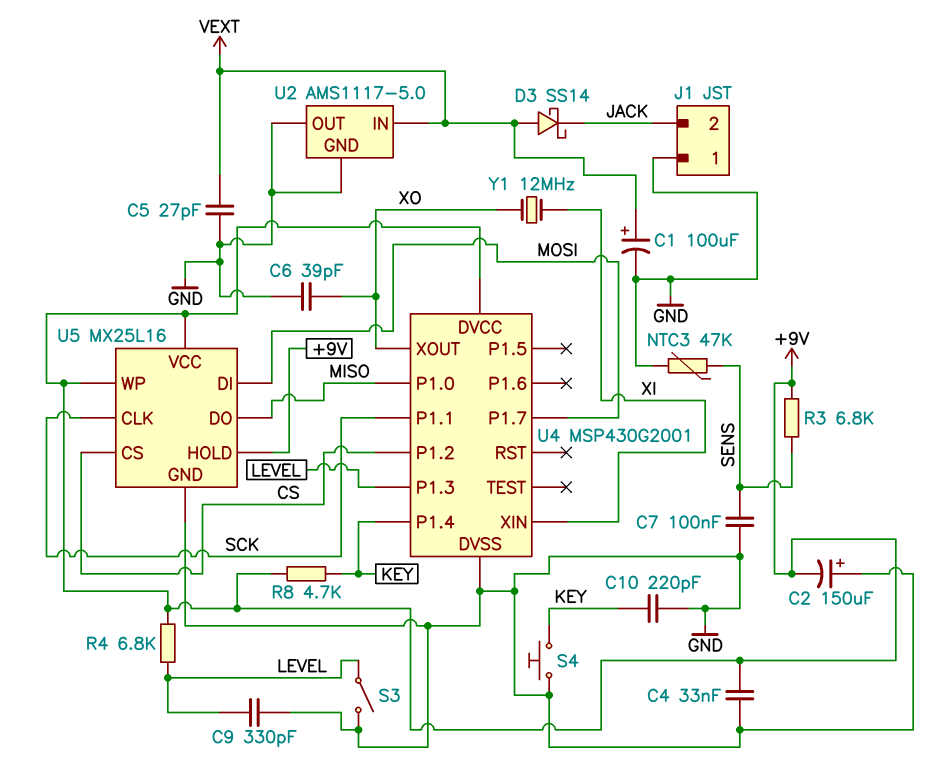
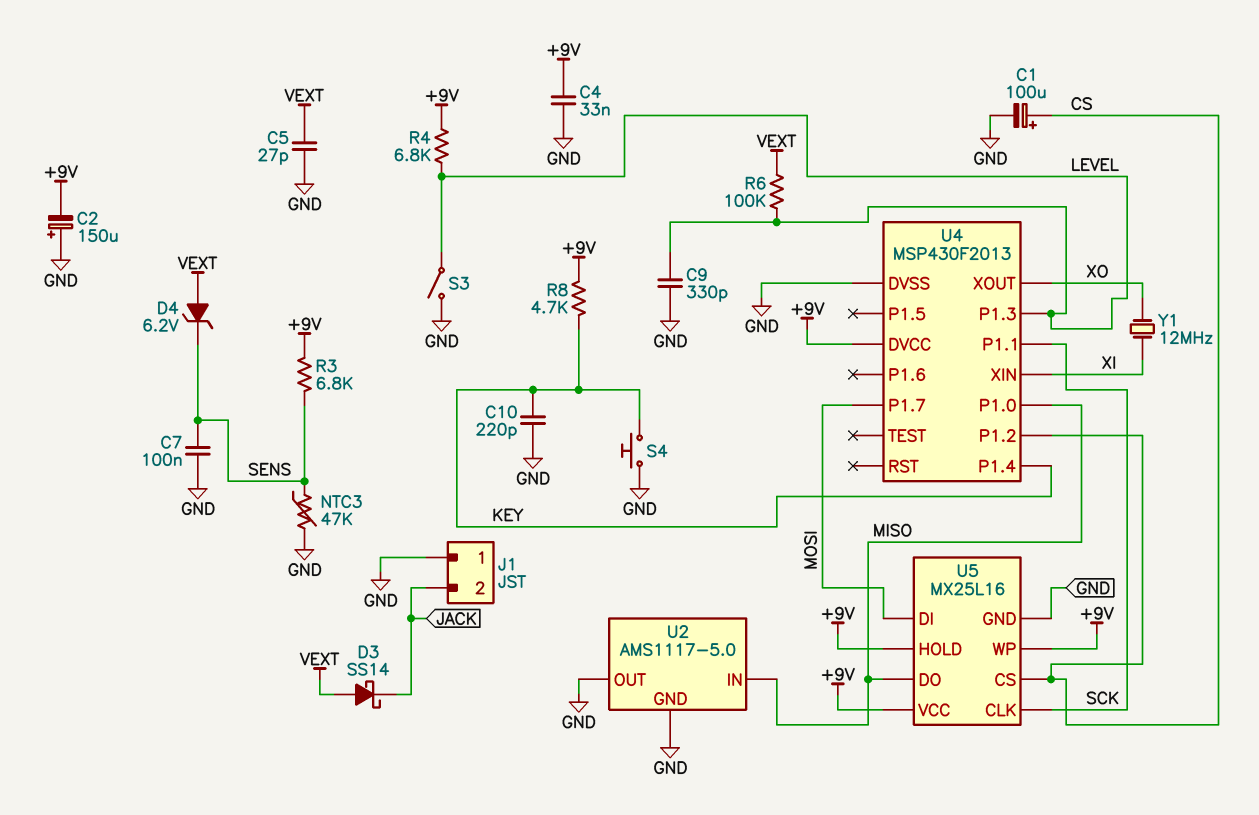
C1: 100uF (plus VEXT, minus GND) -> 100uF (plus CS, minus GND)
C6: 39pF (GND, XO) -> none
D4: none -> zener 6.2V (A VEXT, K SENS)
R6: none -> 100k (LEVEL, VEXT)
U2 pin IN: VEXT -> MISO
U4: MSP430G2001 -> MSP430F2013

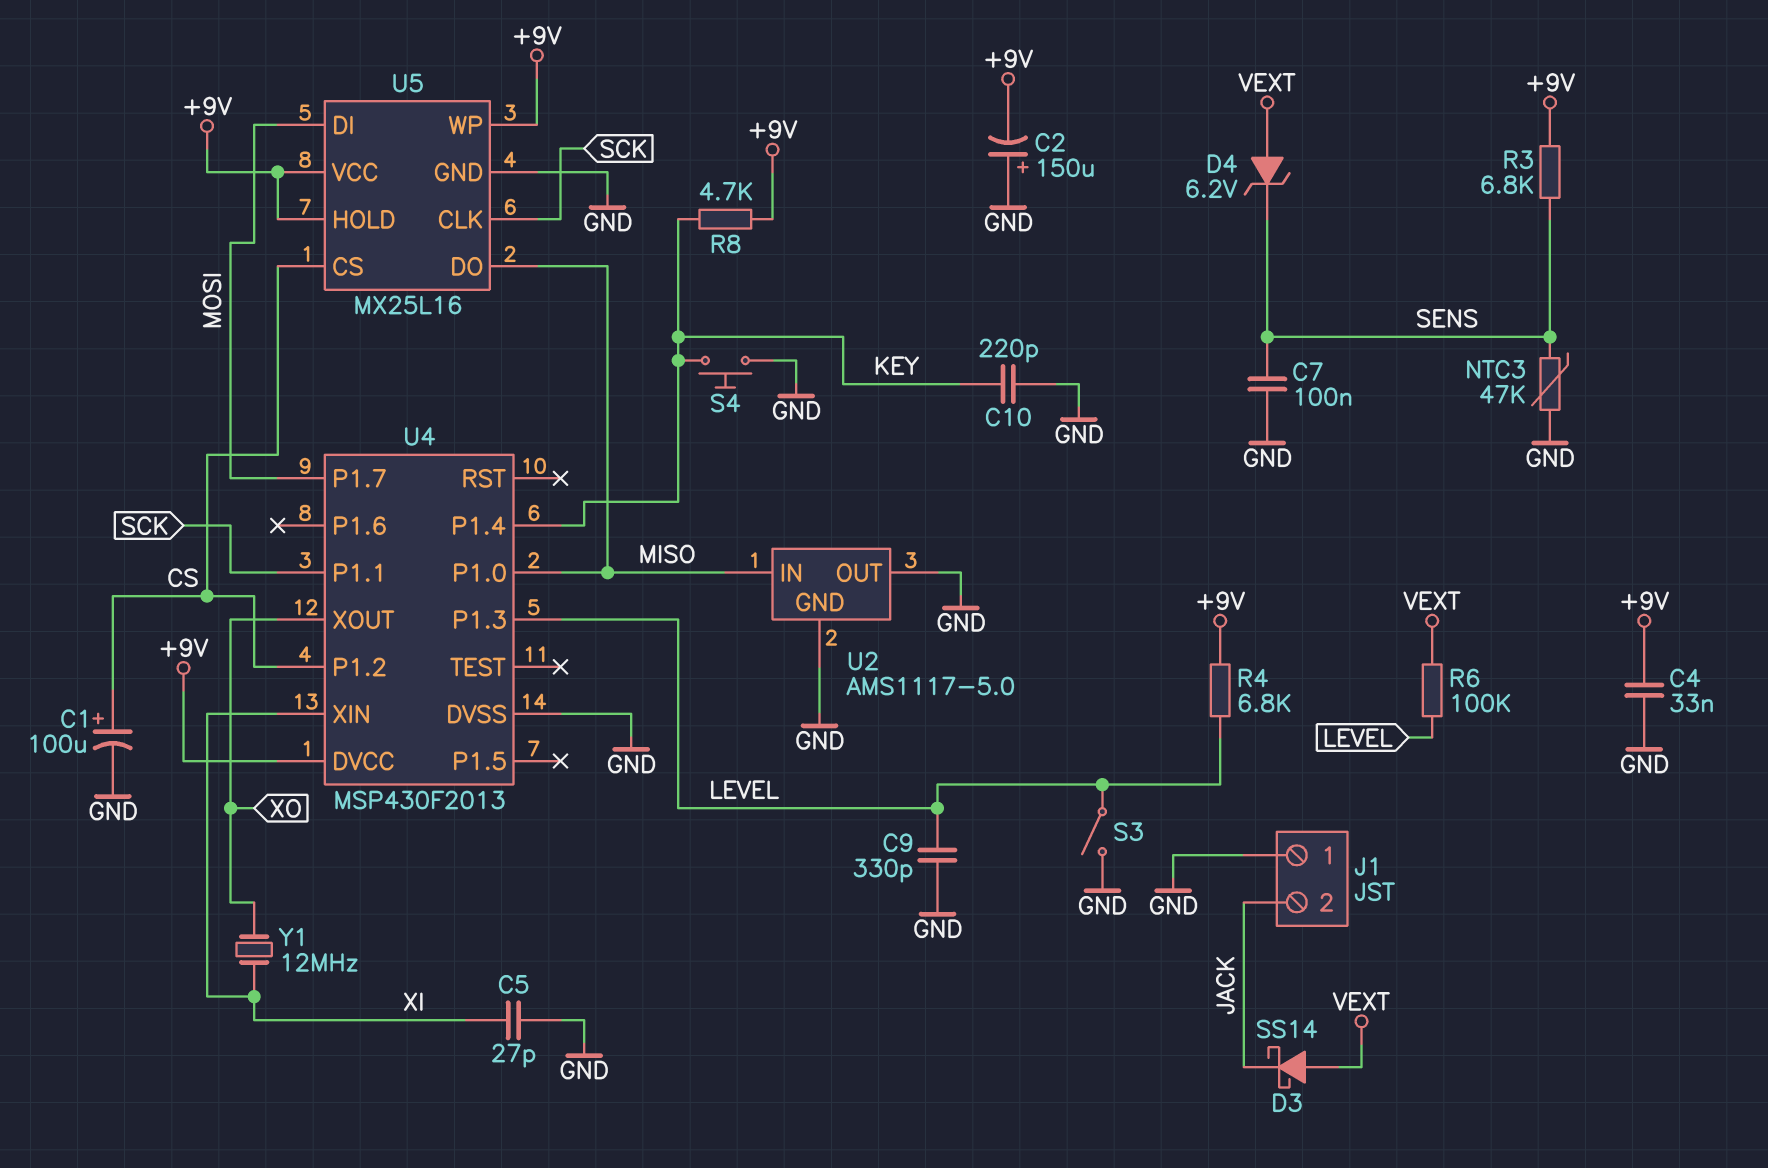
C5: 27pF (GND, VEXT) -> 27pF (GND, XI)

